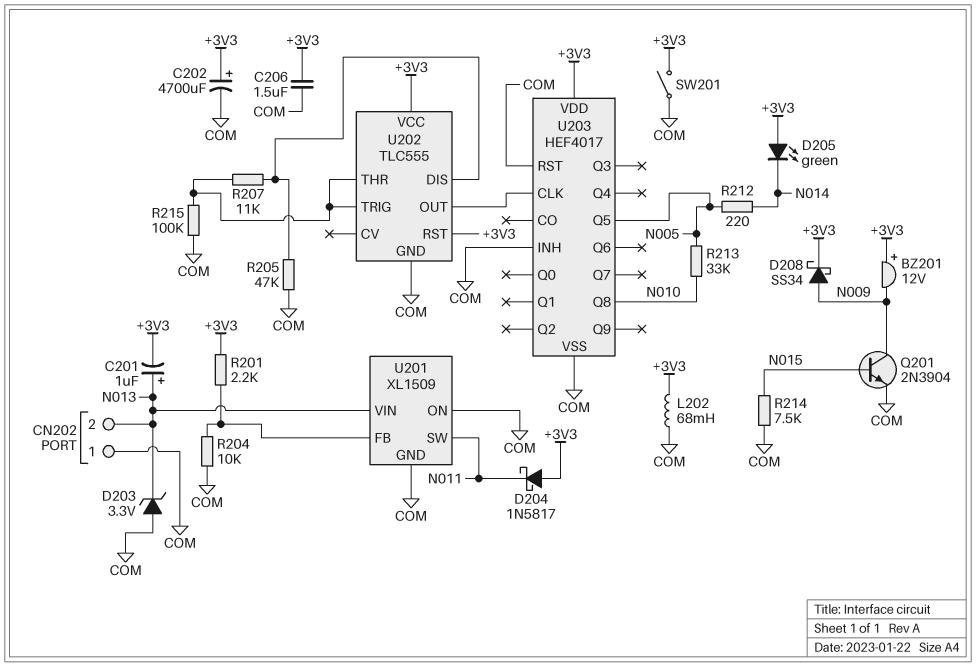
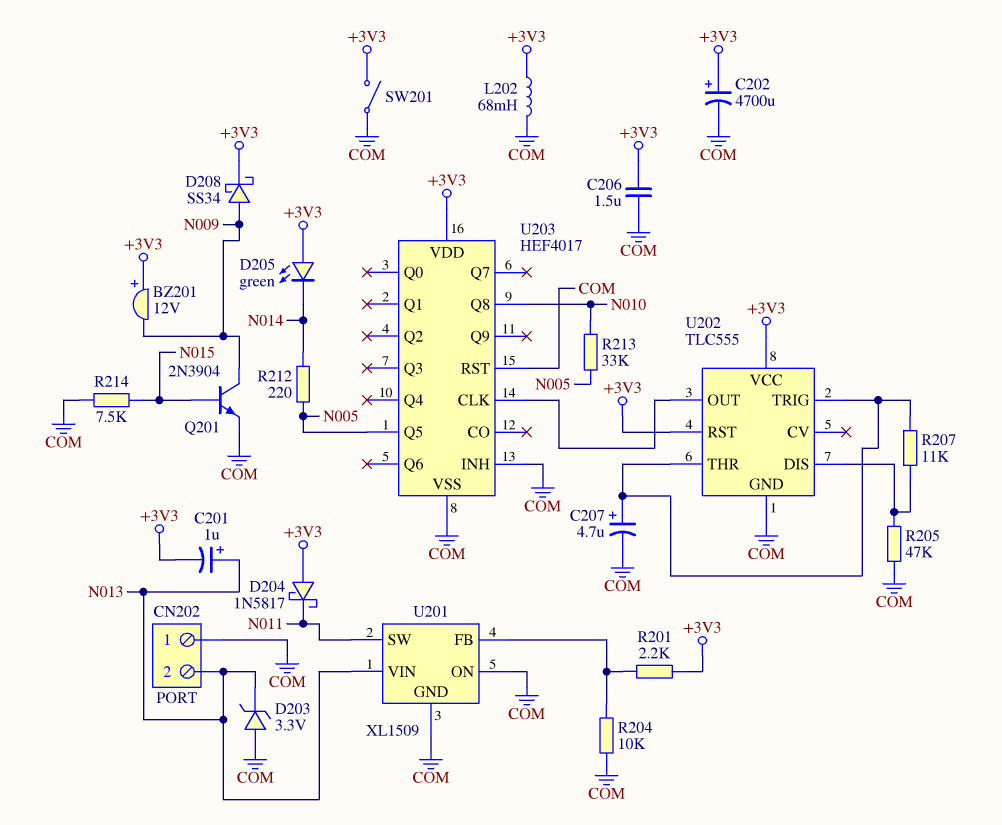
C207: none -> 4.7uF (plus U202/THR, minus COM)
R215: 100k (COM, U202/THR) -> none

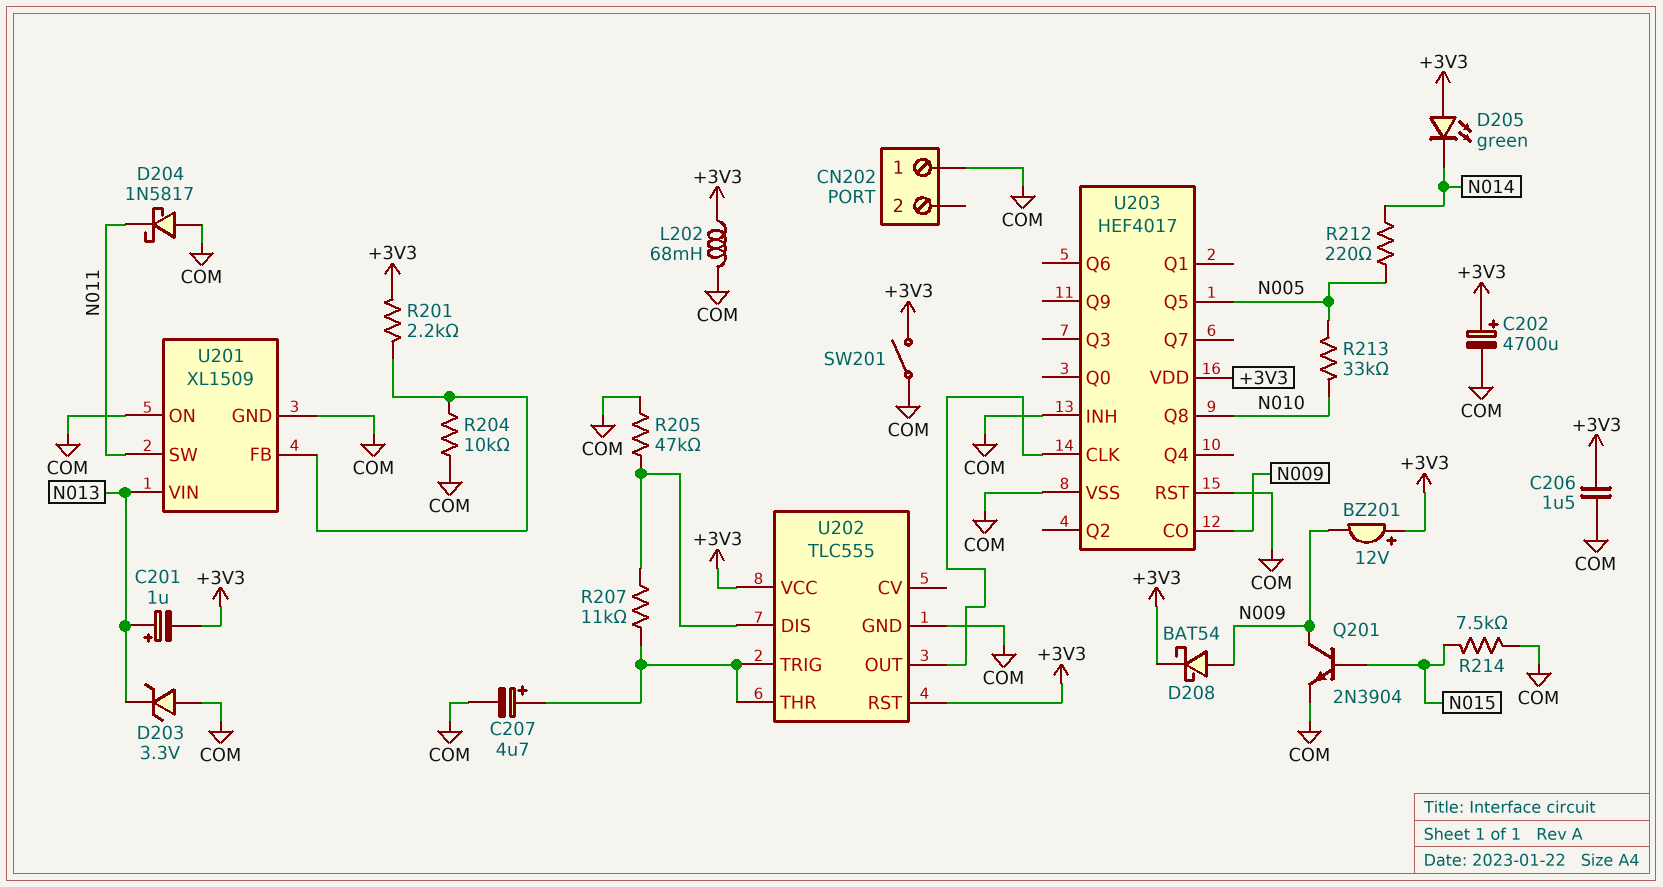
CN202 pin 2: N013 -> none
D204: schottky 1N5817 (A +3V3, K N011) -> schottky 1N5817 (A COM, K N011)
D208: schottky SS34 (A N009, K +3V3) -> schottky BAT54 (A N009, K +3V3)
U203 pin CO: none -> N009

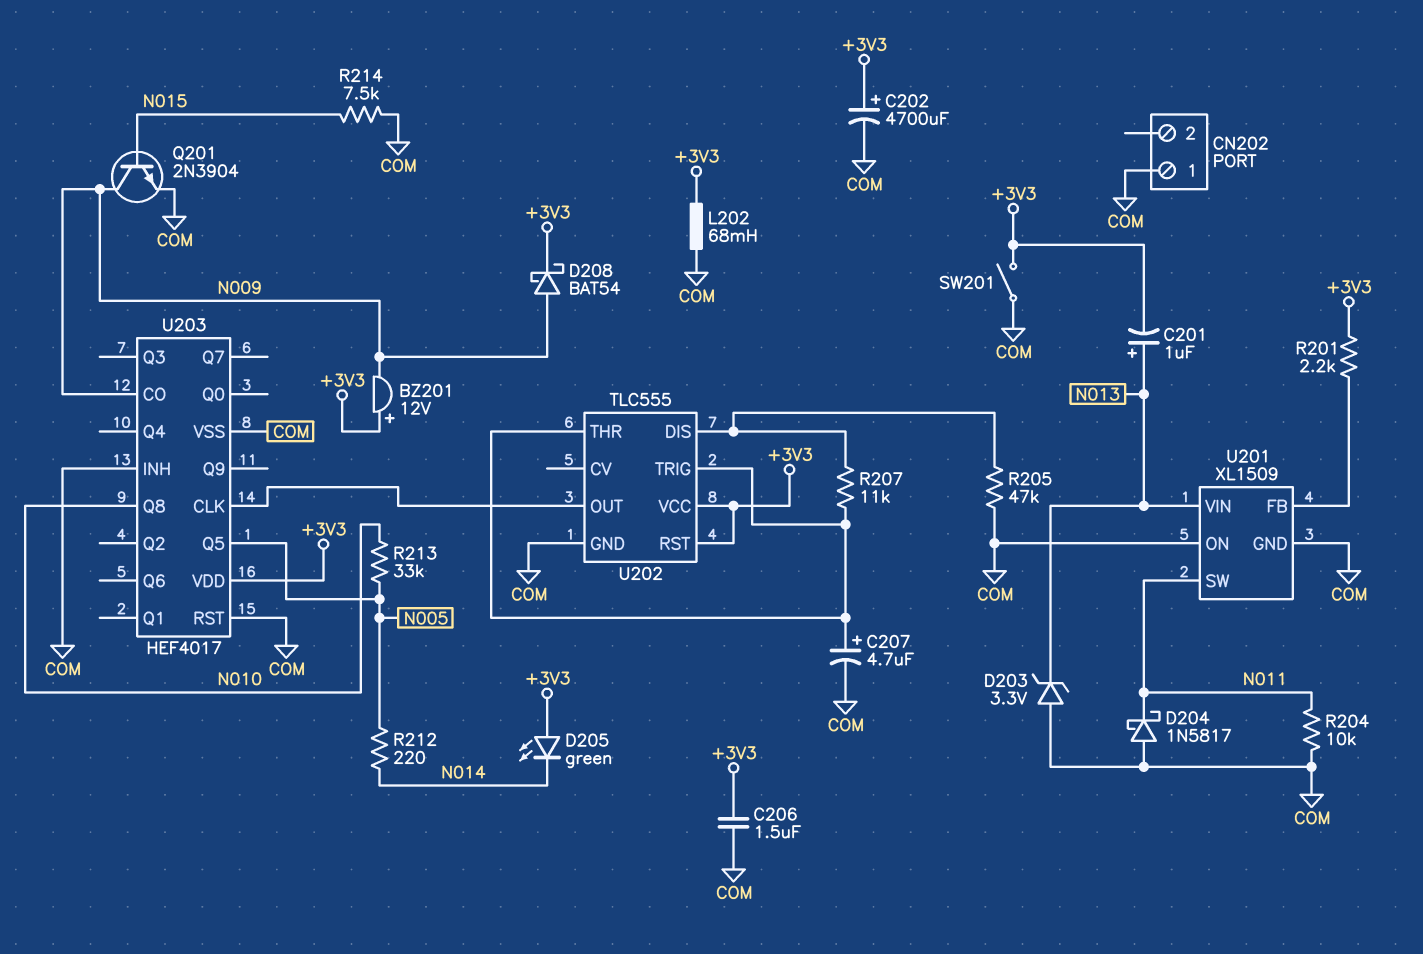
R204: 10k (COM, U201/FB) -> 10k (COM, N011)

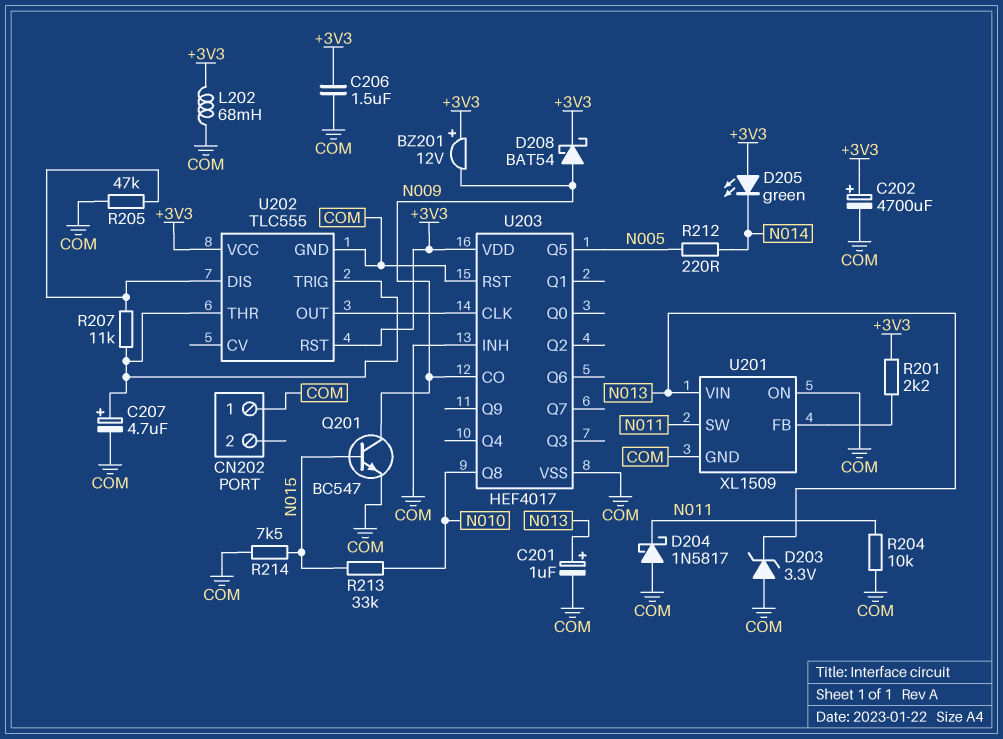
C201: 1uF (plus N013, minus +3V3) -> 1uF (plus N013, minus COM)
Q201: NPN 2N3904 (B N015, C N009, E COM) -> NPN BC547 (B N015, C N009, E COM)
R213: 33k (N005, N010) -> 33k (N010, N015)
SW201: switch (+3V3, COM) -> none

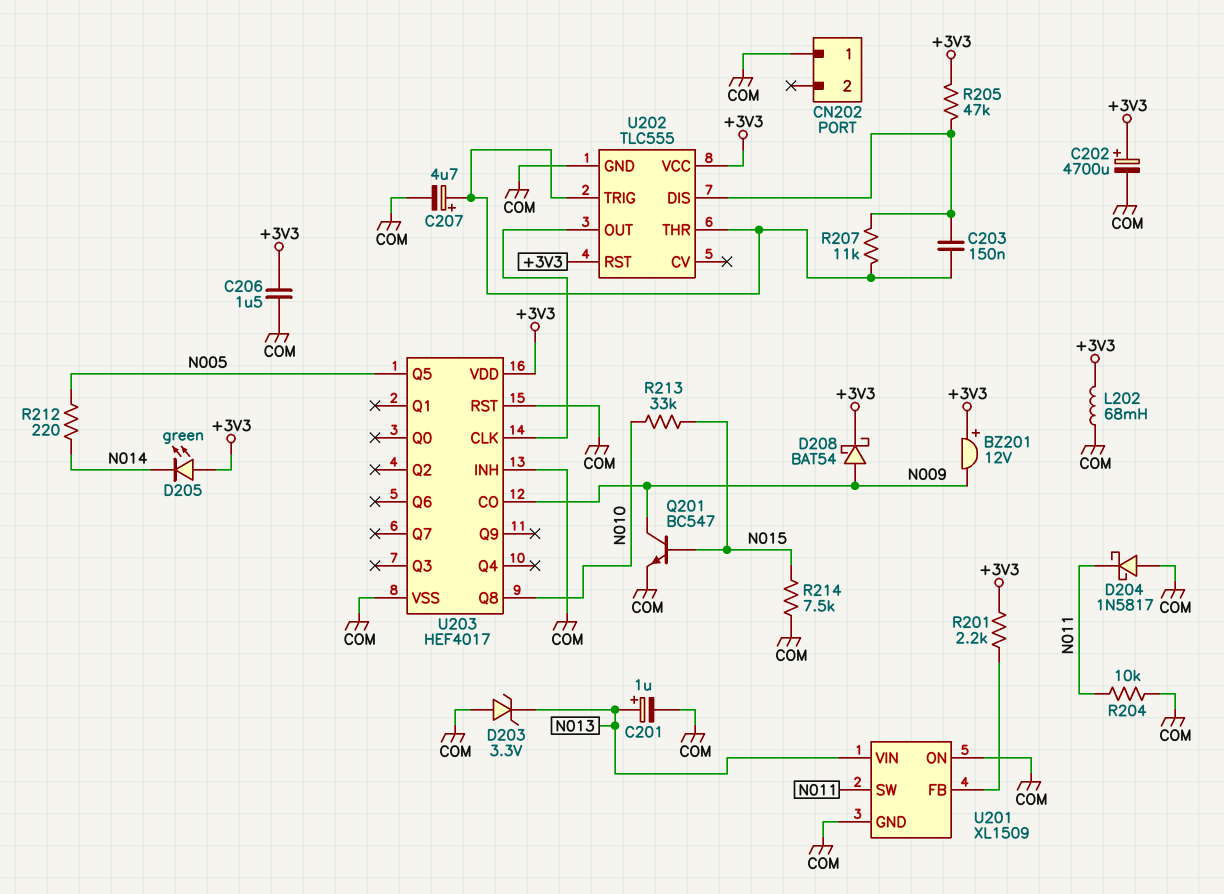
C203: none -> 150nF (U202/DIS, U202/THR)
R205: 47k (COM, U202/DIS) -> 47k (+3V3, U202/DIS)

